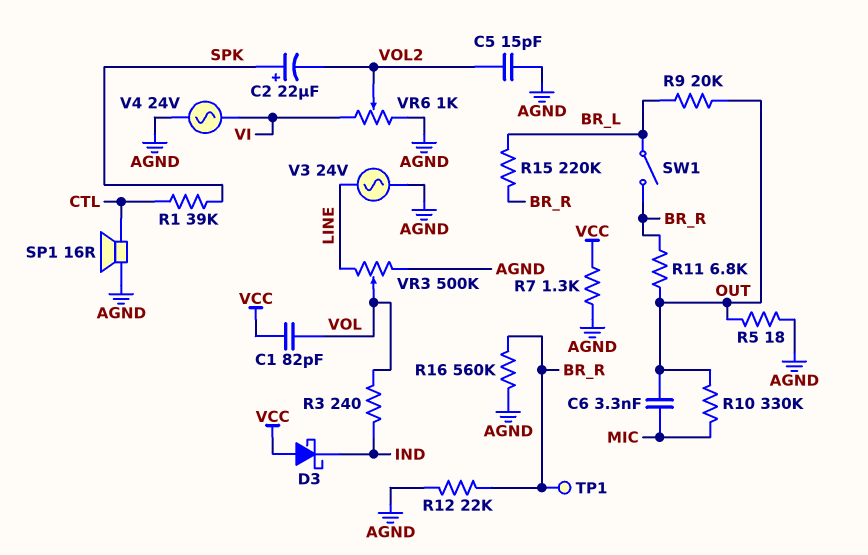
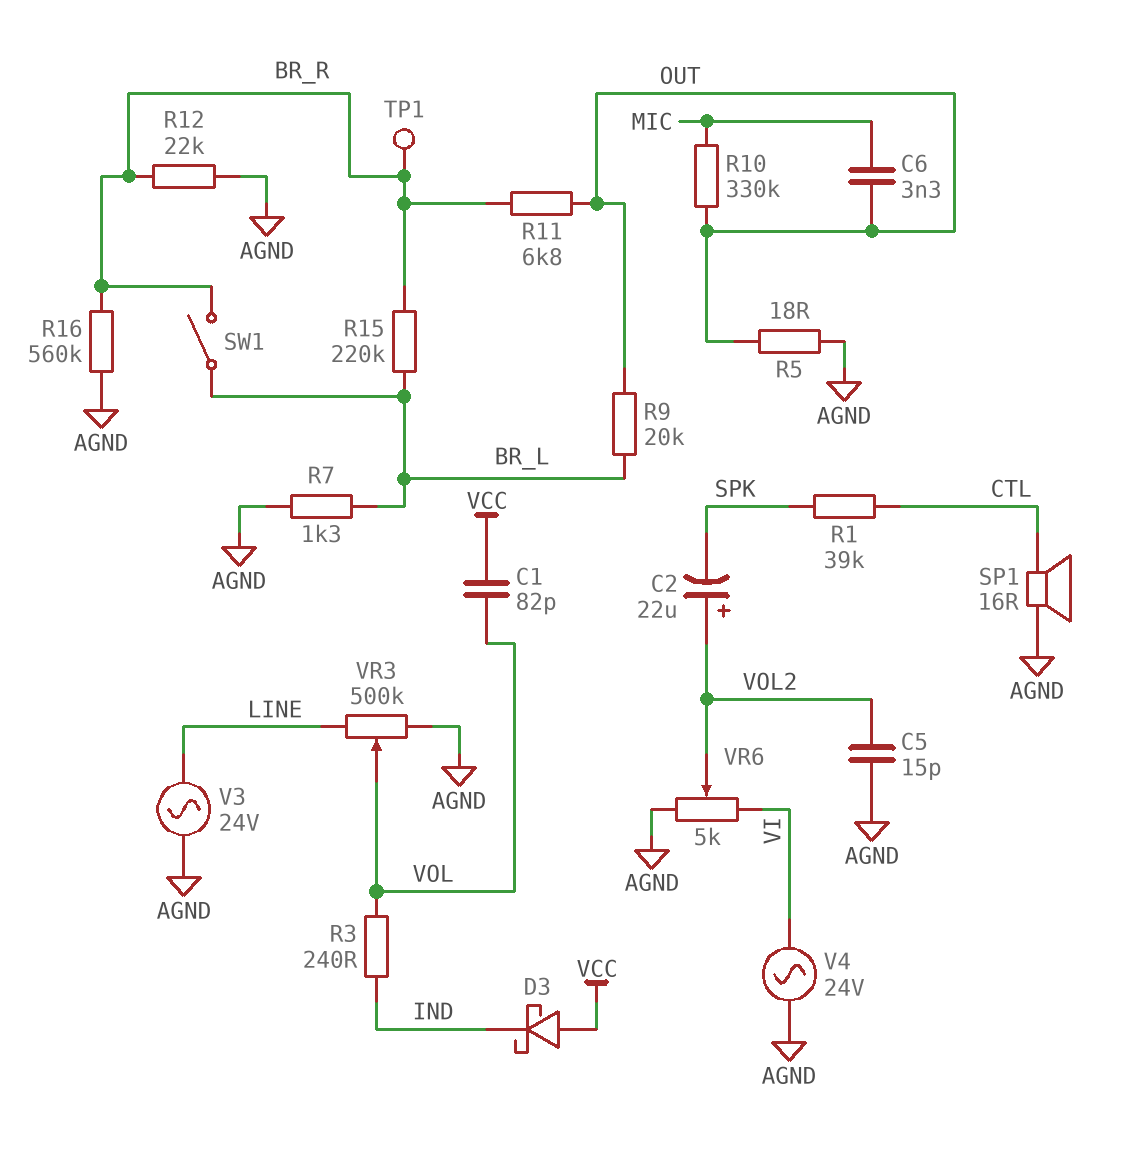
C2: 22uF (plus SPK, minus VOL2) -> 22uF (plus VOL2, minus SPK)
R7: 1.3k (AGND, VCC) -> 1.3k (AGND, BR_L)
VR6: 1k (AGND, VI, wiper VOL2) -> 5k (AGND, VI, wiper VOL2)

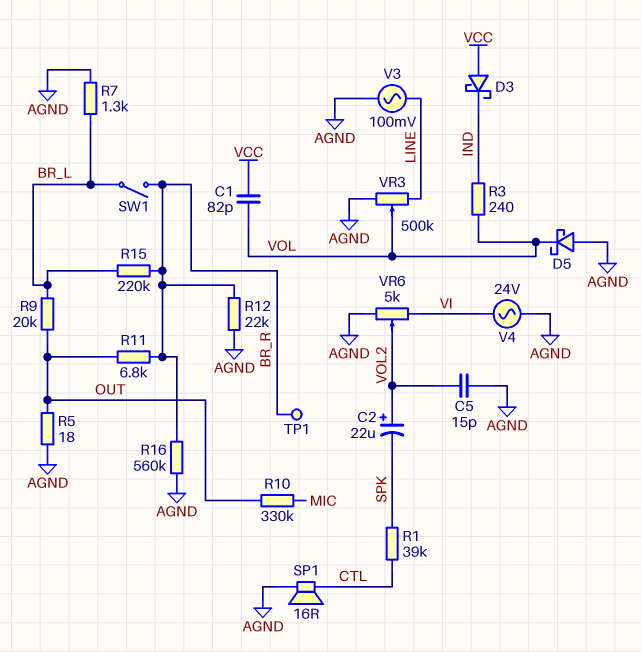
C6: 3.3nF (MIC, OUT) -> none
D5: none -> schottky (A AGND, K VOL)
V3: AC 24V (AGND, LINE) -> AC 100mV (AGND, LINE)

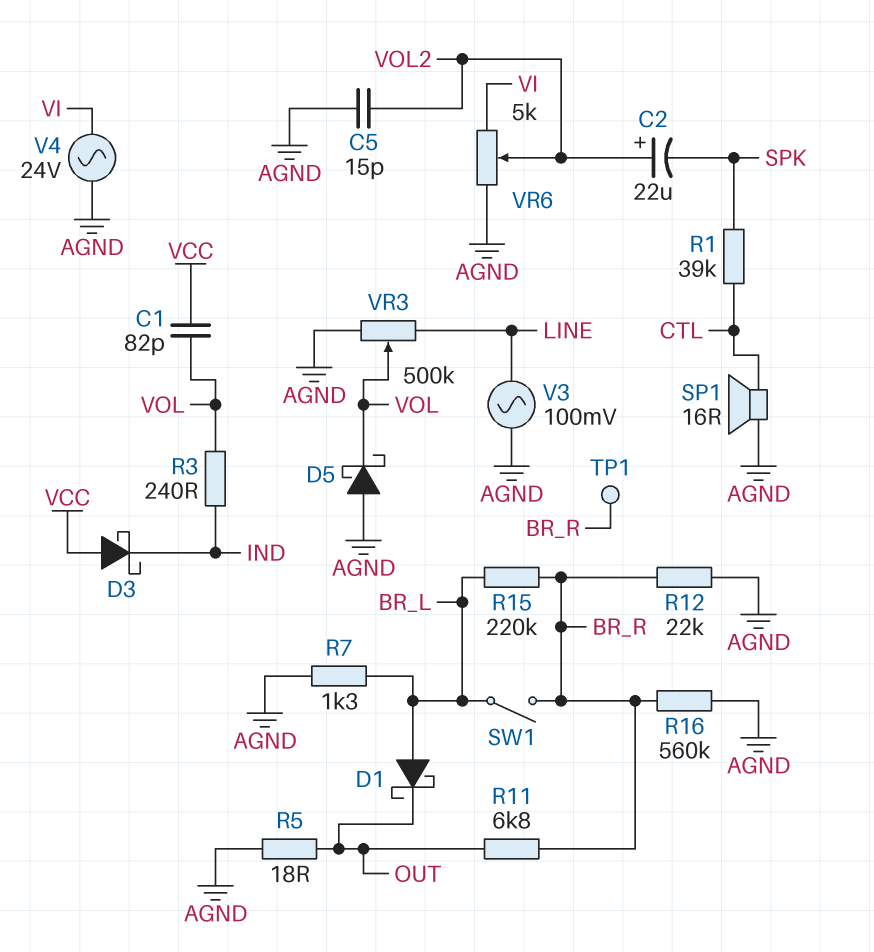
D1: none -> schottky (A BR_L, K OUT)
R9: 20k (BR_L, OUT) -> none
R10: 330k (MIC, OUT) -> none

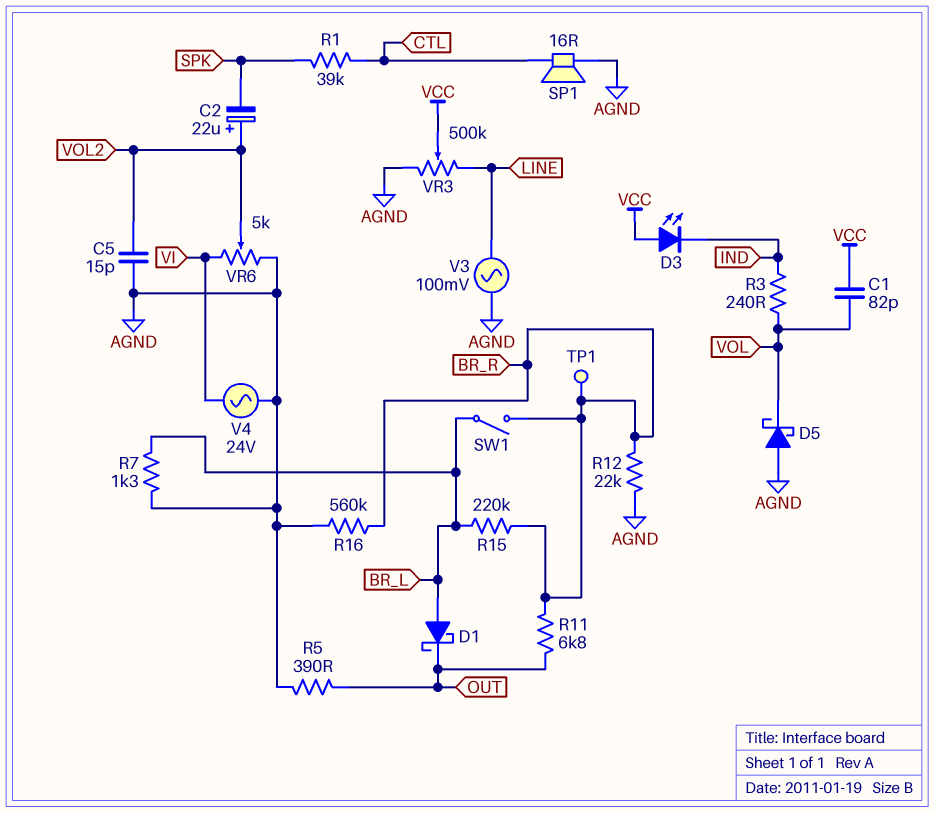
D3: schottky (A VCC, K IND) -> LED (A VCC, K IND)
R5: 18 (AGND, OUT) -> 390 (AGND, OUT)
VR3: 500k (AGND, LINE, wiper VOL) -> 500k (AGND, LINE, wiper VCC)

